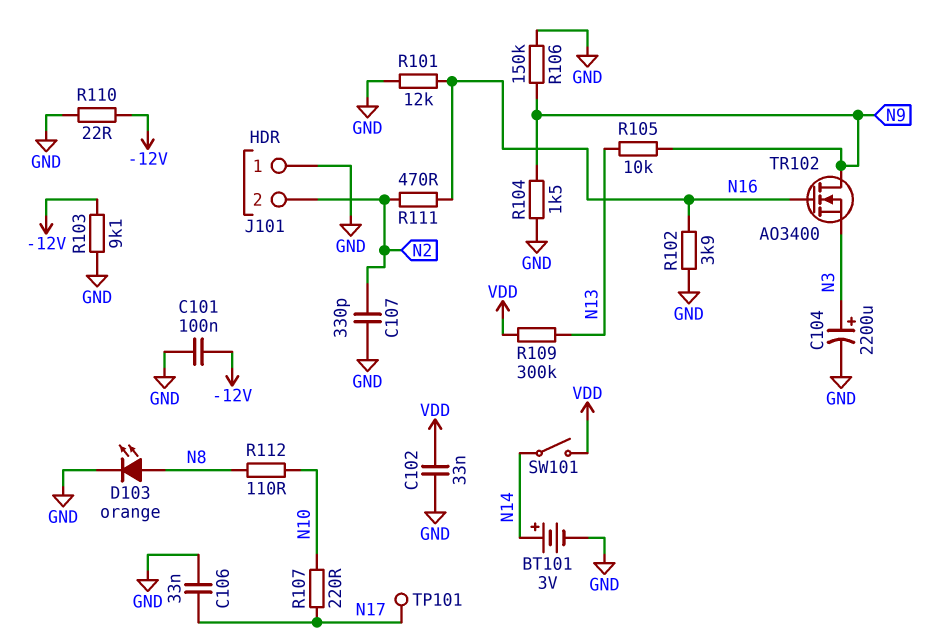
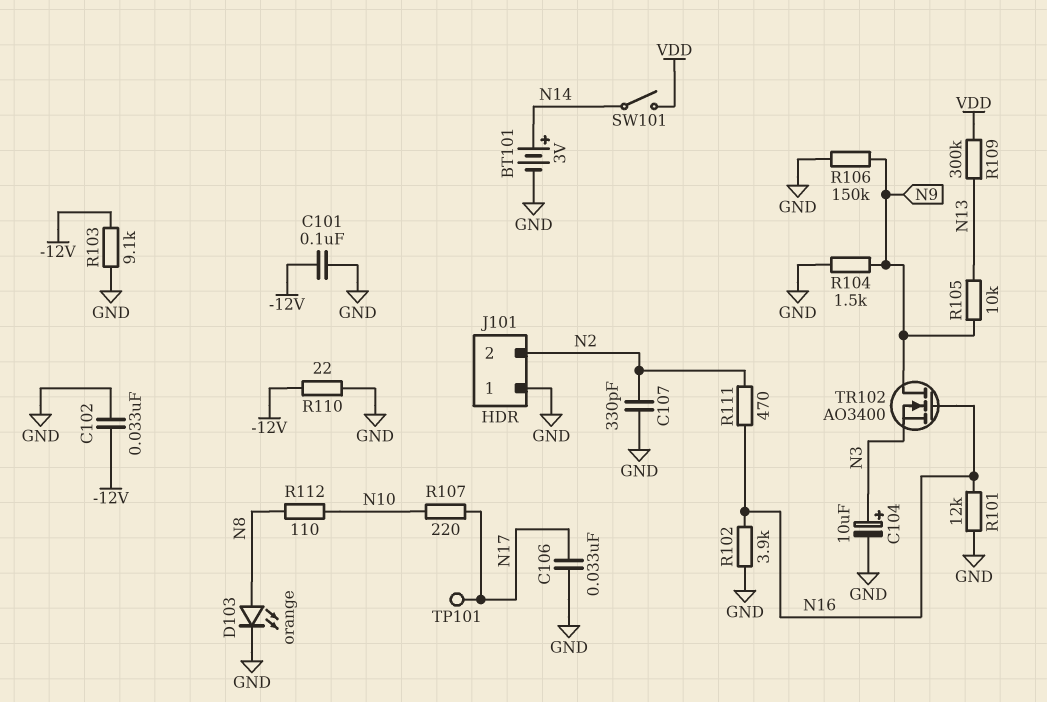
C102: 33nF (GND, VDD) -> 33nF (-12V, GND)
C104: 2200uF (plus N3, minus GND) -> 10uF (plus N3, minus GND)

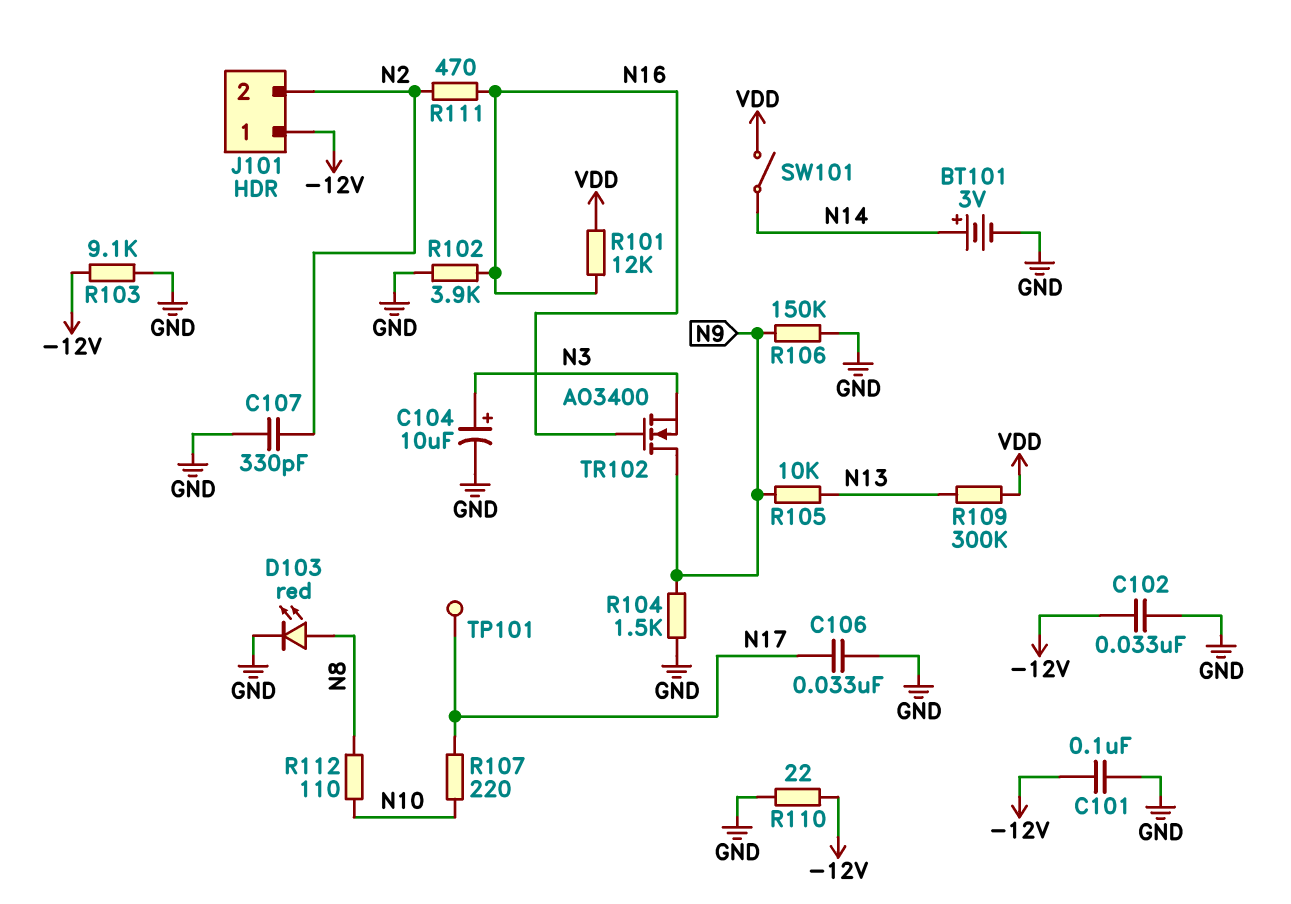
D103: LED orange (A N8, K GND) -> LED red (A N8, K GND)
J101 pin 1: GND -> -12V
R101: 12k (GND, N16) -> 12k (N16, VDD)

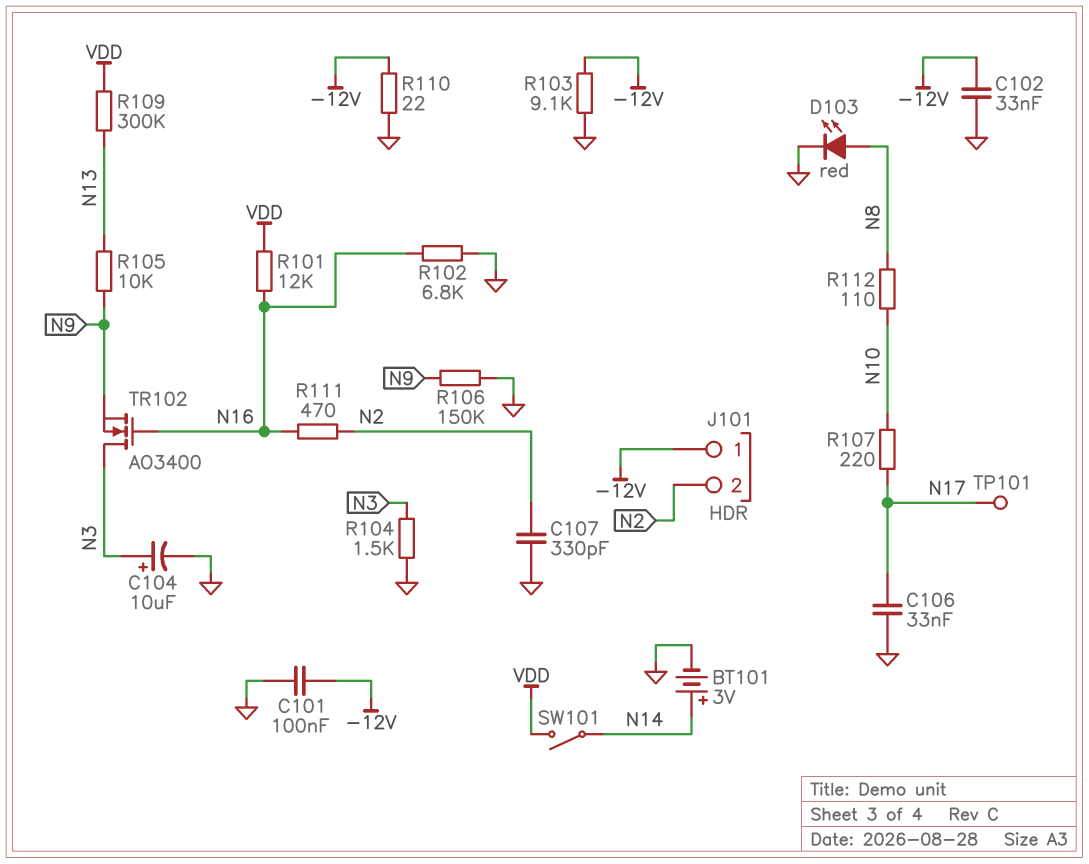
R102: 3.9k (GND, N16) -> 6.8k (GND, N16)
R104: 1.5k (GND, N9) -> 1.5k (GND, N3)
TR102: NMOS AO3400 (G N16, D N9, S N3) -> NMOS AO3400 (G N16, D N3, S N9)

